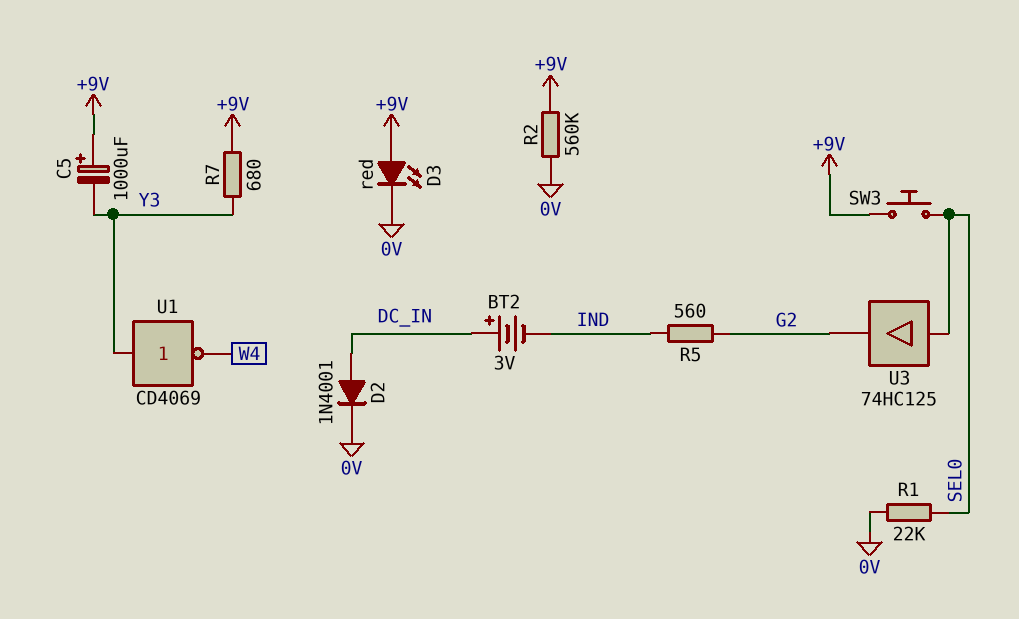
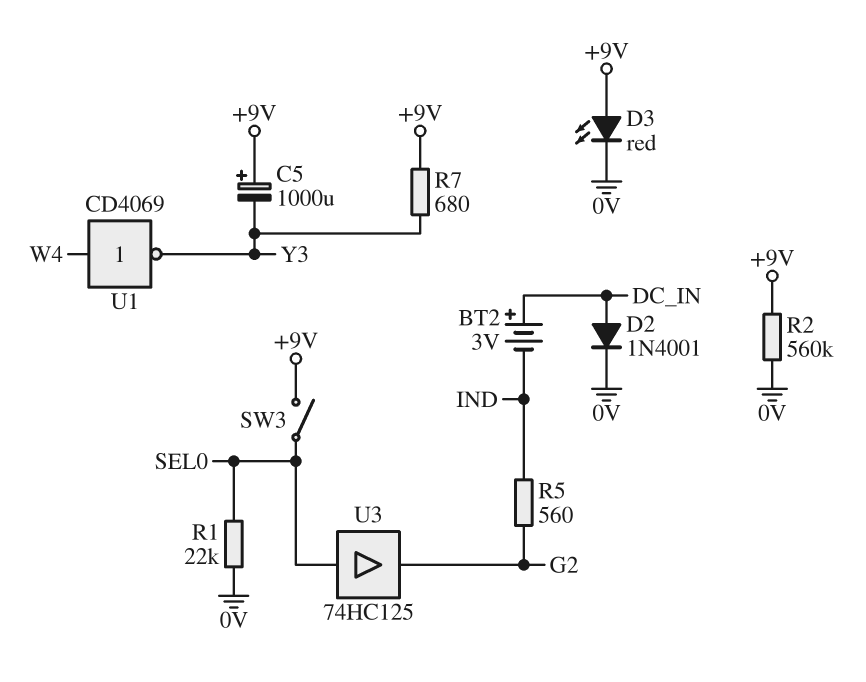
SW3: button (+9V, SEL0) -> switch (+9V, SEL0)
U1: NOT CD4069 (in Y3, out W4) -> NOT CD4069 (in W4, out Y3)

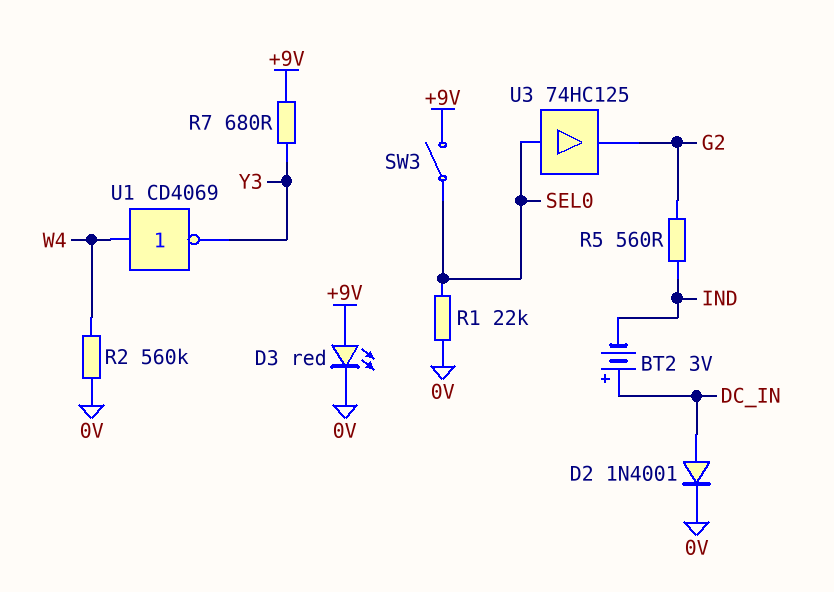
C5: 1000uF (plus +9V, minus Y3) -> none
R2: 560k (+9V, 0V) -> 560k (0V, W4)

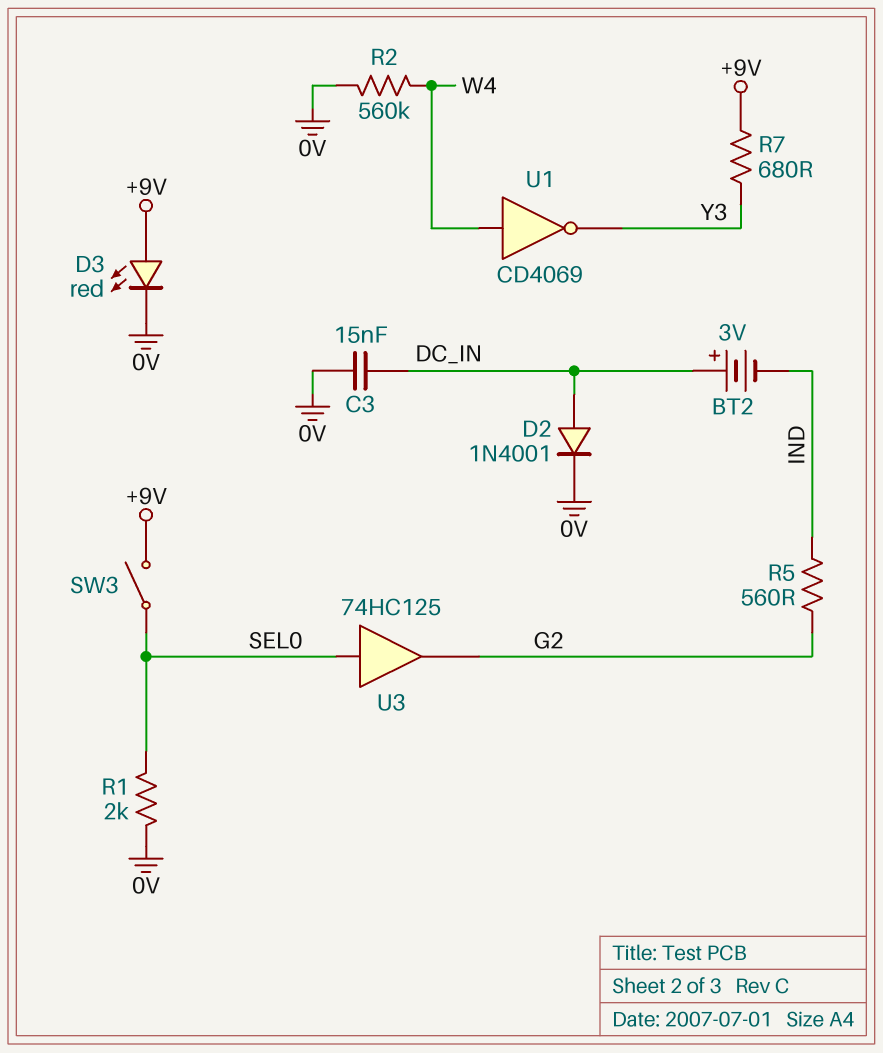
C3: none -> 15nF (0V, DC_IN)
R1: 22k (0V, SEL0) -> 2k (0V, SEL0)

